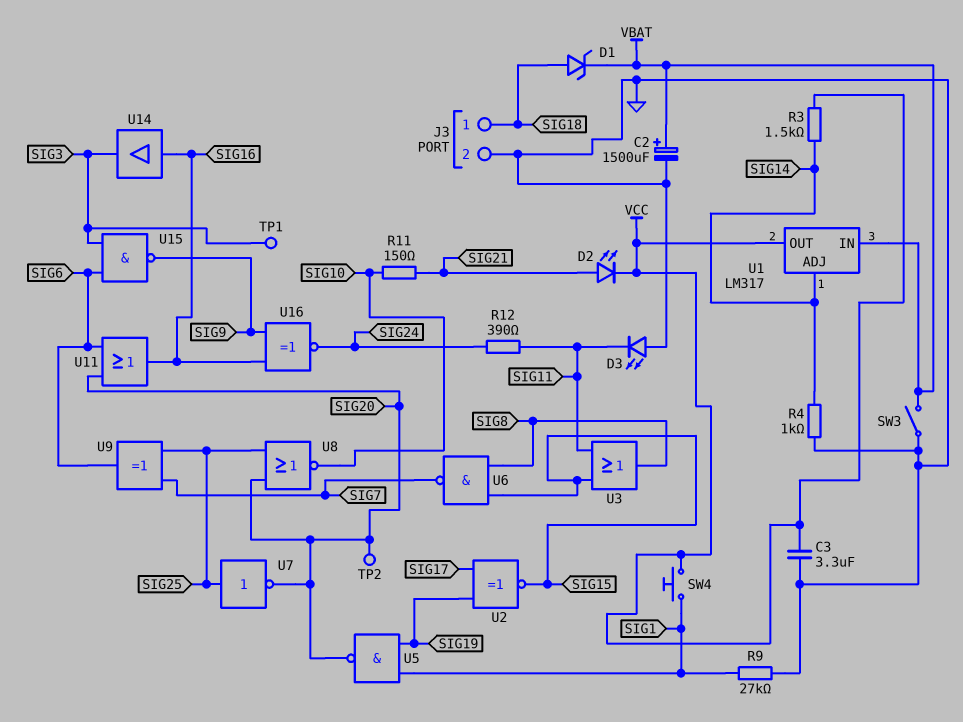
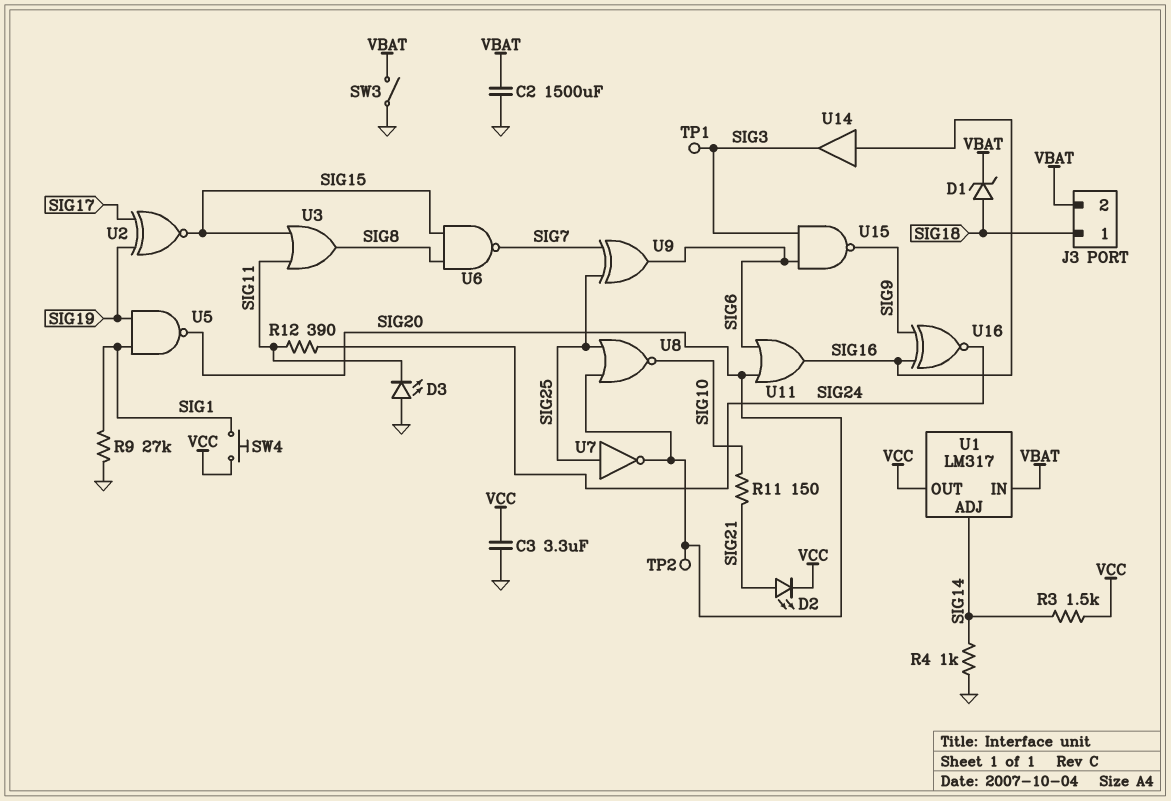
C2: 1500uF (plus VBAT, minus GND) -> 1500uF (GND, VBAT)
J3 pin 2: GND -> VBAT

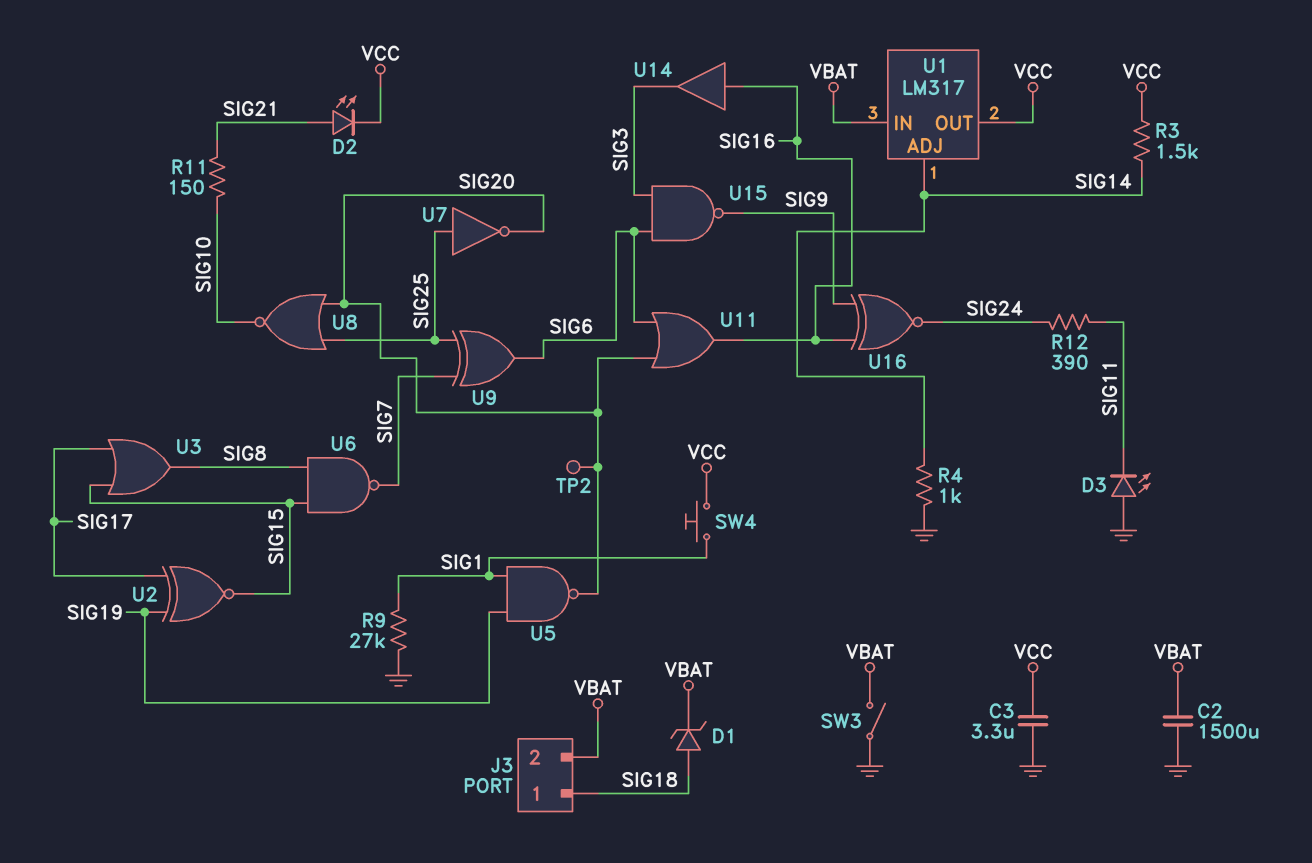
TP1: test point (SIG3) -> none
U3: OR (in SIG11, in SIG15, out SIG8) -> OR (in SIG15, in SIG17, out SIG8)

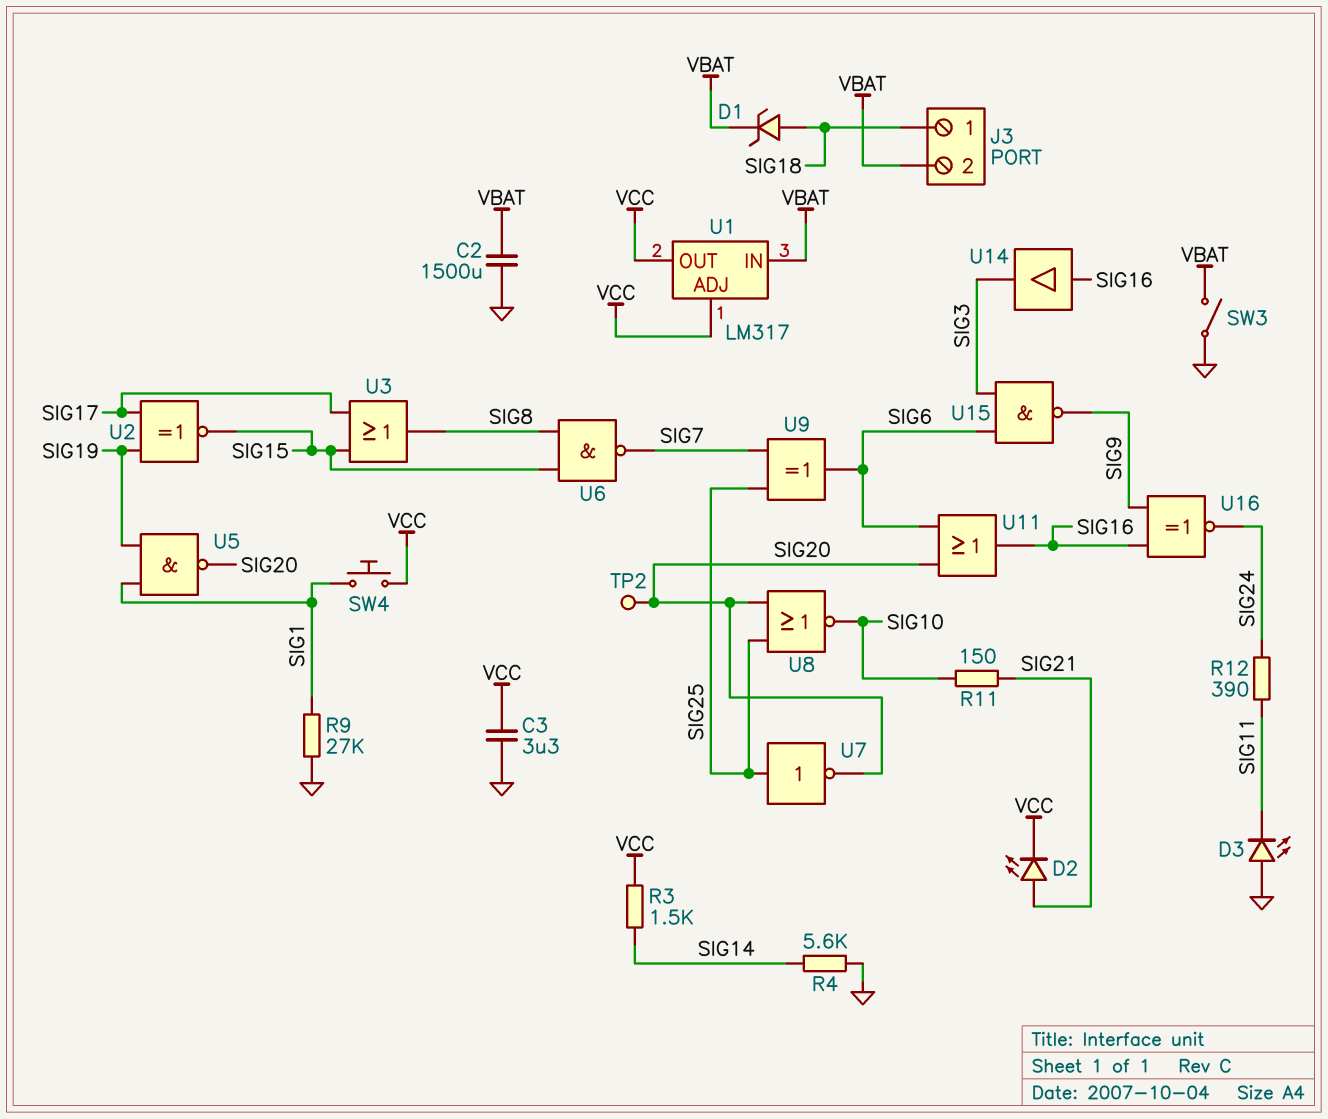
R4: 1k (GND, SIG14) -> 5.6k (GND, SIG14)
U1 pin ADJ: SIG14 -> VCC

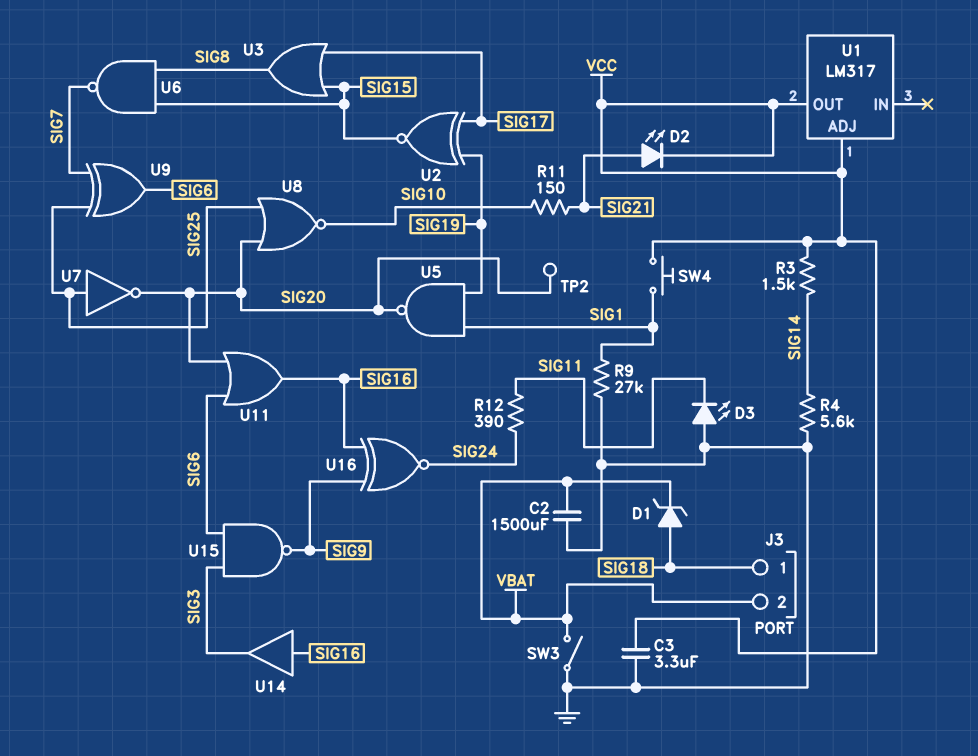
U1 pin IN: VBAT -> none

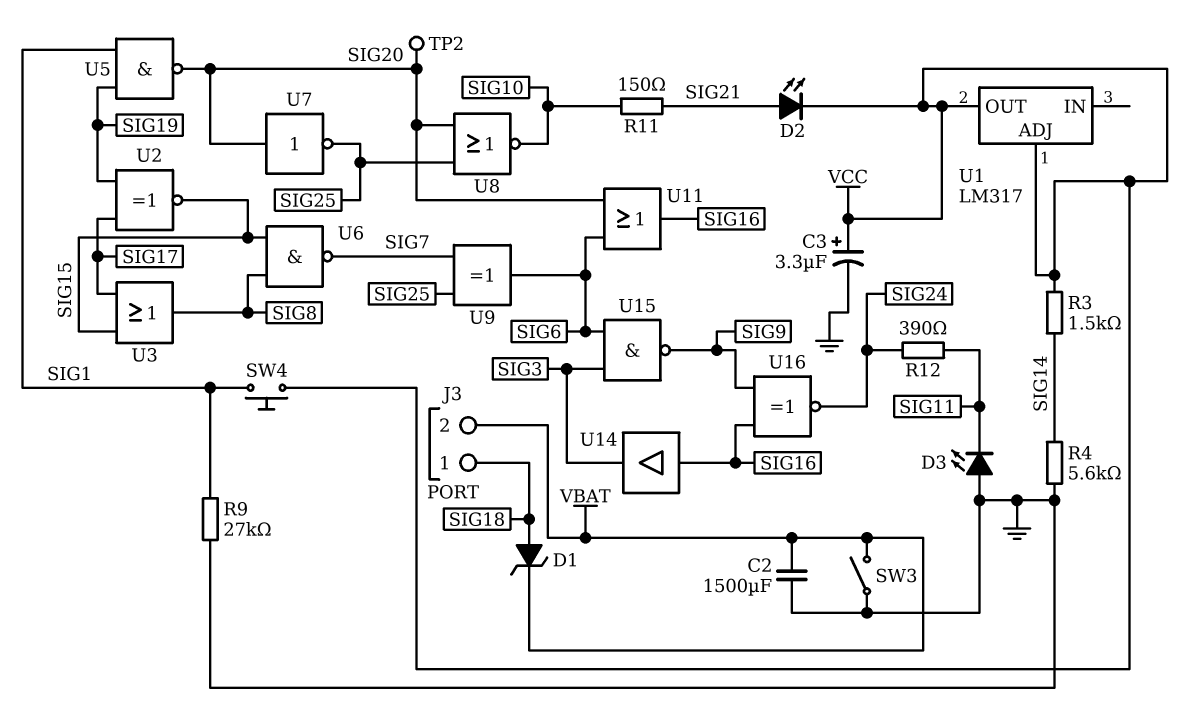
C3: 3.3uF (GND, VCC) -> 3.3uF (plus VCC, minus GND)
U7: NOT (in SIG25, out SIG20) -> NOT (in SIG20, out SIG25)

